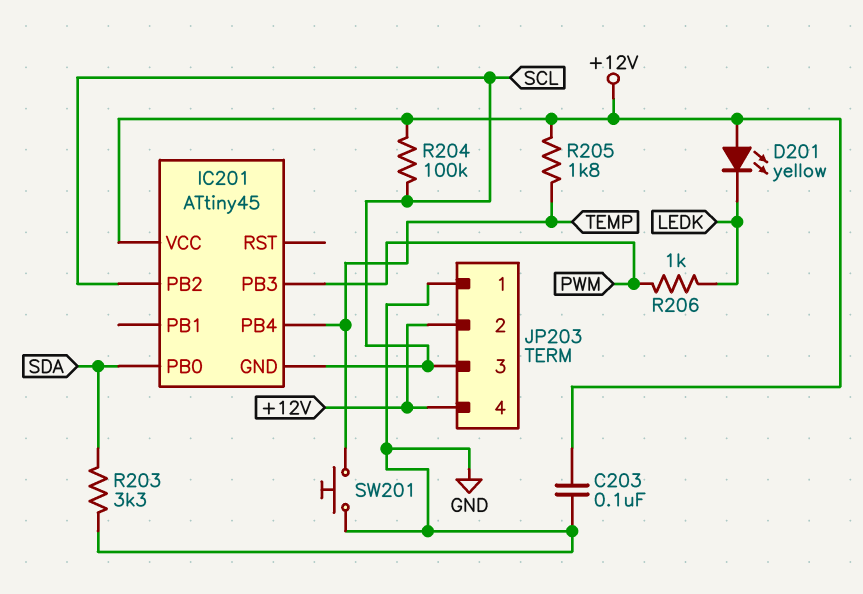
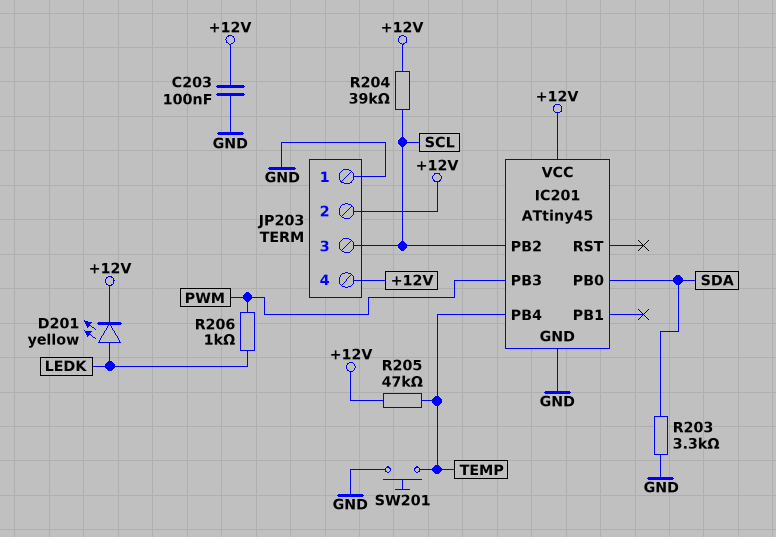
D201: LED yellow (A +12V, K LEDK) -> LED yellow (A LEDK, K +12V)
IC201 pin GND: SCL -> GND
R204: 100k (+12V, SCL) -> 39k (+12V, SCL)
R205: 1.8k (+12V, TEMP) -> 47k (+12V, TEMP)

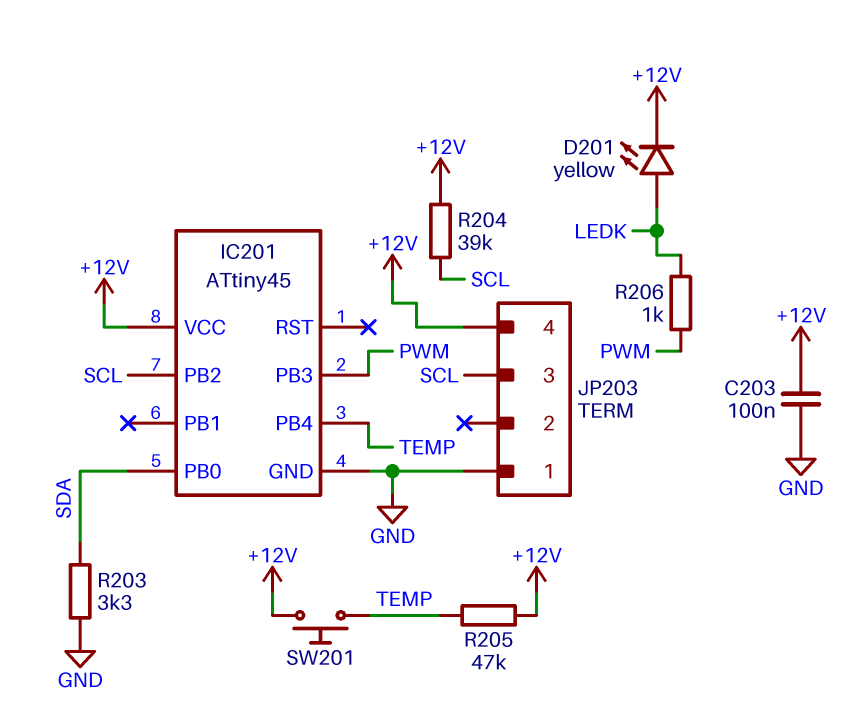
JP203 pin 2: +12V -> none
SW201: button (GND, TEMP) -> button (+12V, TEMP)

